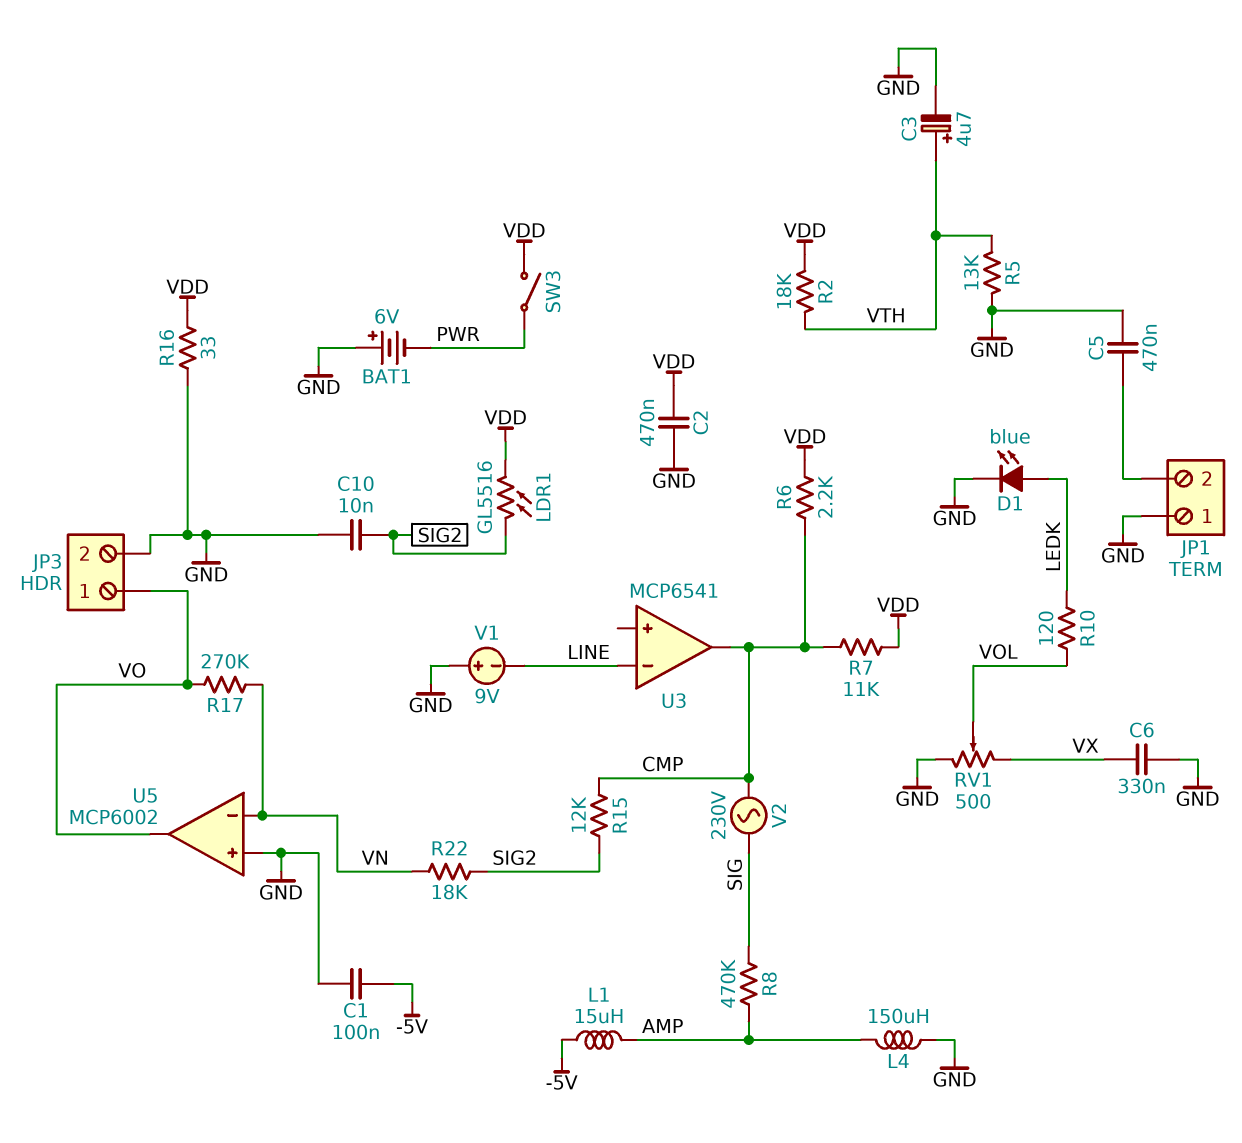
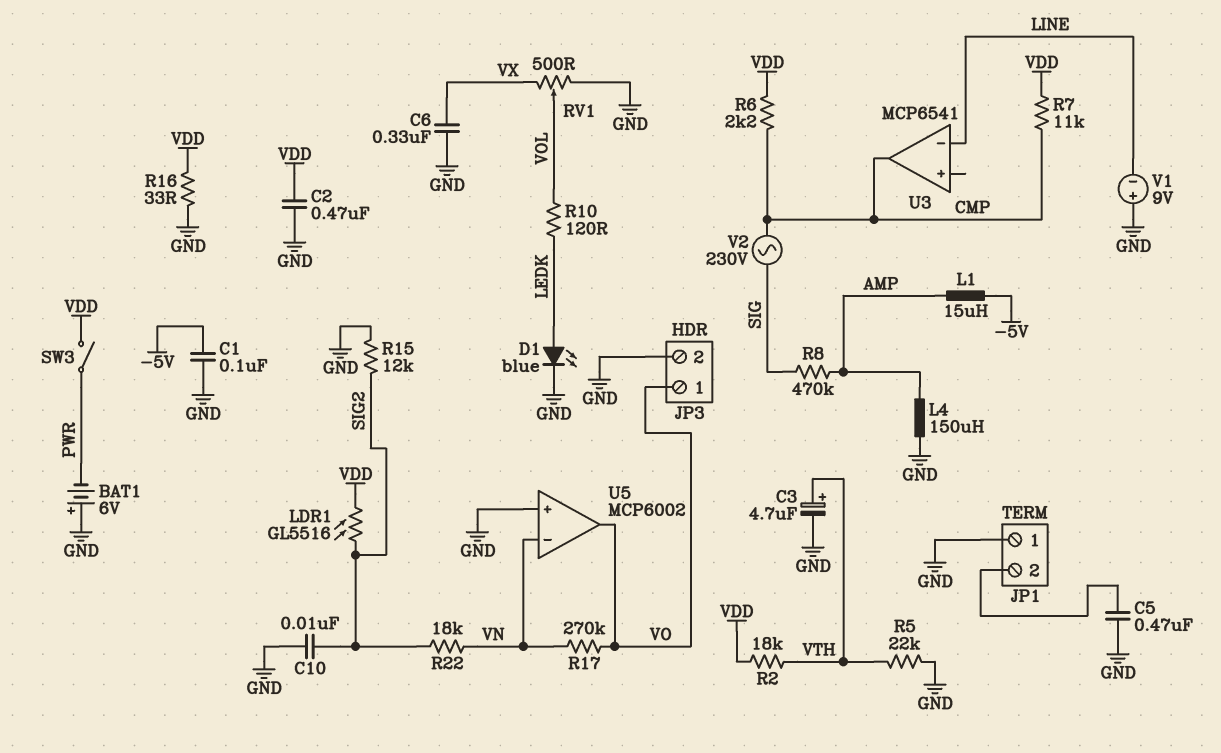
R5: 13k (GND, VTH) -> 22k (GND, VTH)
R15: 12k (CMP, SIG2) -> 12k (GND, SIG2)

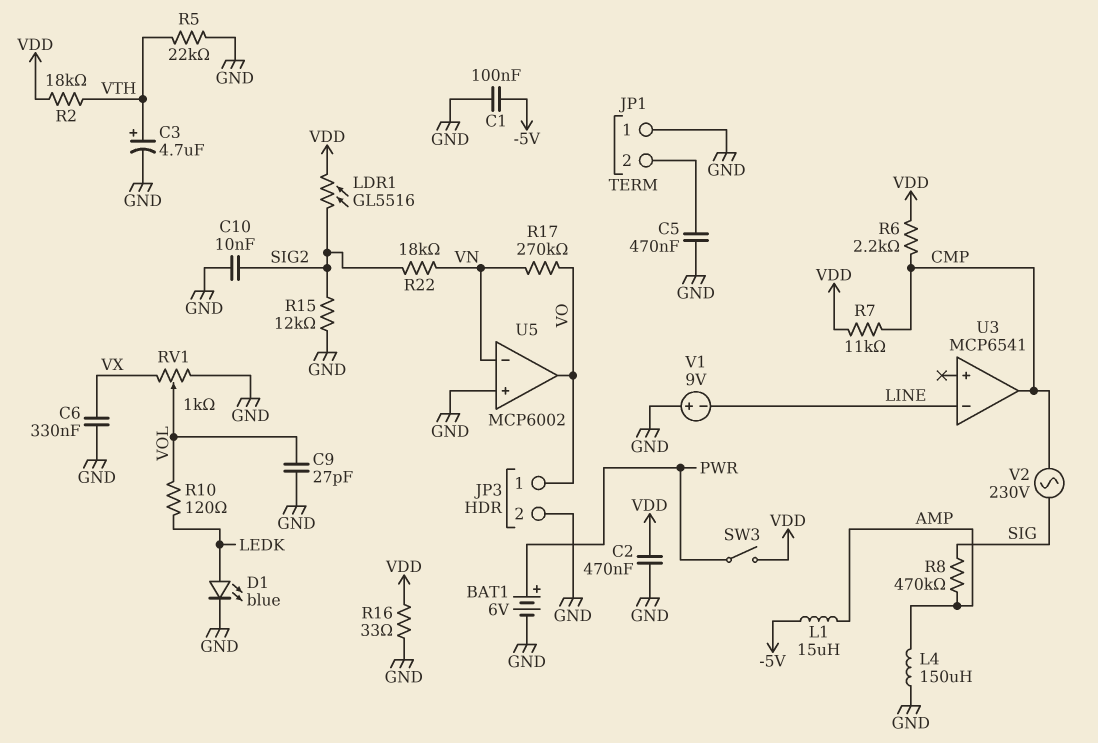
BAT1: 6V (plus GND, minus PWR) -> 6V (plus PWR, minus GND)
C9: none -> 27pF (GND, VOL)
RV1: 500 (GND, VX, wiper VOL) -> 1k (GND, VX, wiper VOL)

